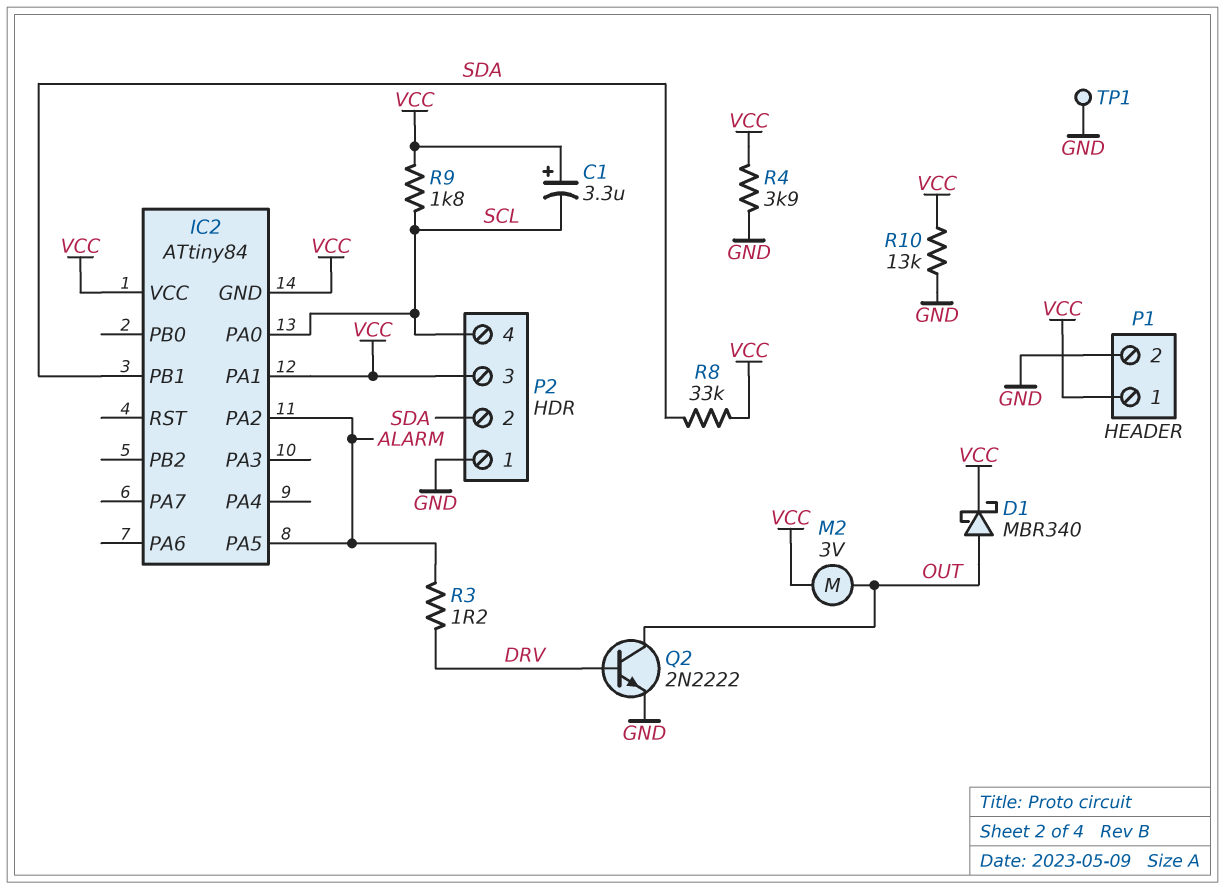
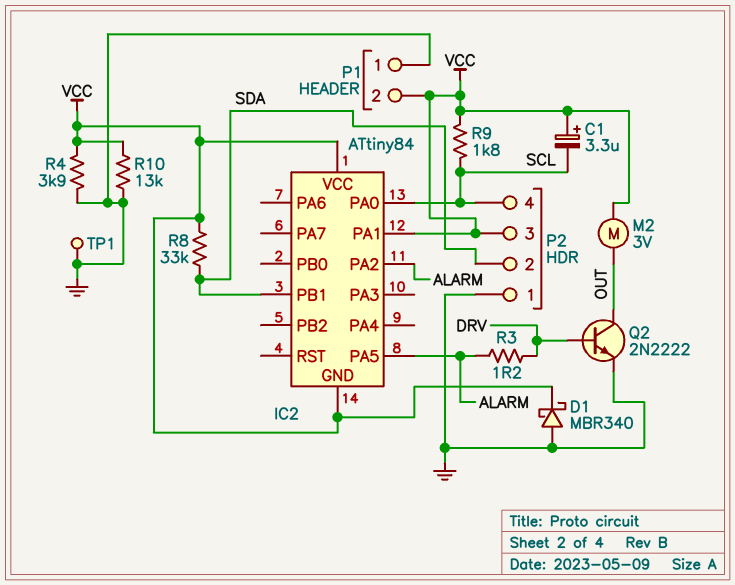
D1: schottky MBR340 (A OUT, K VCC) -> schottky MBR340 (A GND, K VCC)
P1 pin 1: VCC -> GND
P1 pin 2: GND -> VCC

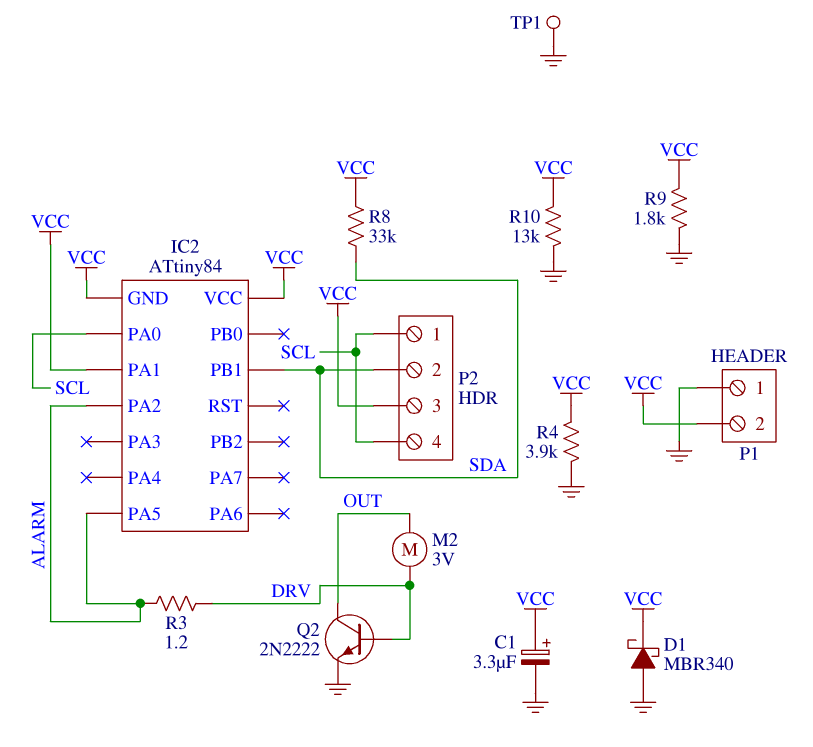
C1: 3.3uF (plus VCC, minus SCL) -> 3.3uF (plus VCC, minus GND)
M2: motor 3V (OUT, VCC) -> motor 3V (DRV, OUT)
P2 pin 1: GND -> SCL
R9: 1.8k (SCL, VCC) -> 1.8k (GND, VCC)

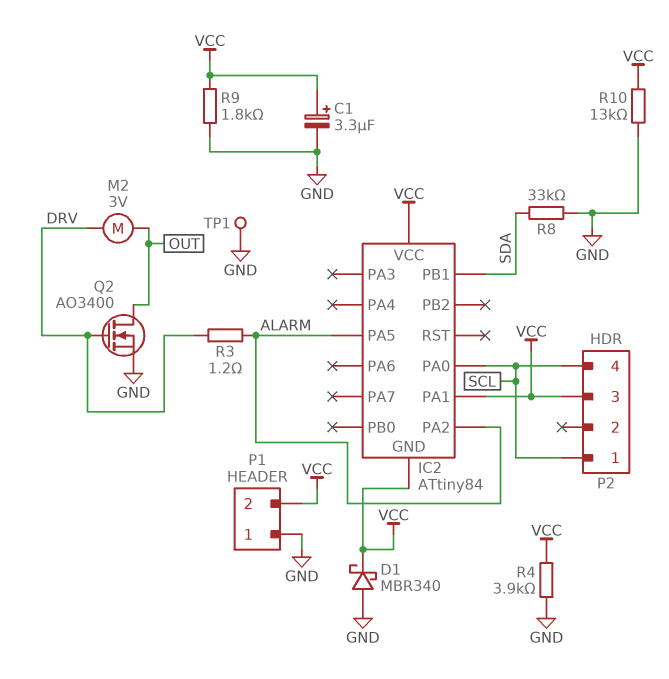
P2 pin 2: SDA -> none
Q2: NPN 2N2222 (B DRV, C OUT, E GND) -> NMOS AO3400 (G DRV, D OUT, S GND)
R8: 33k (SDA, VCC) -> 33k (GND, SDA)

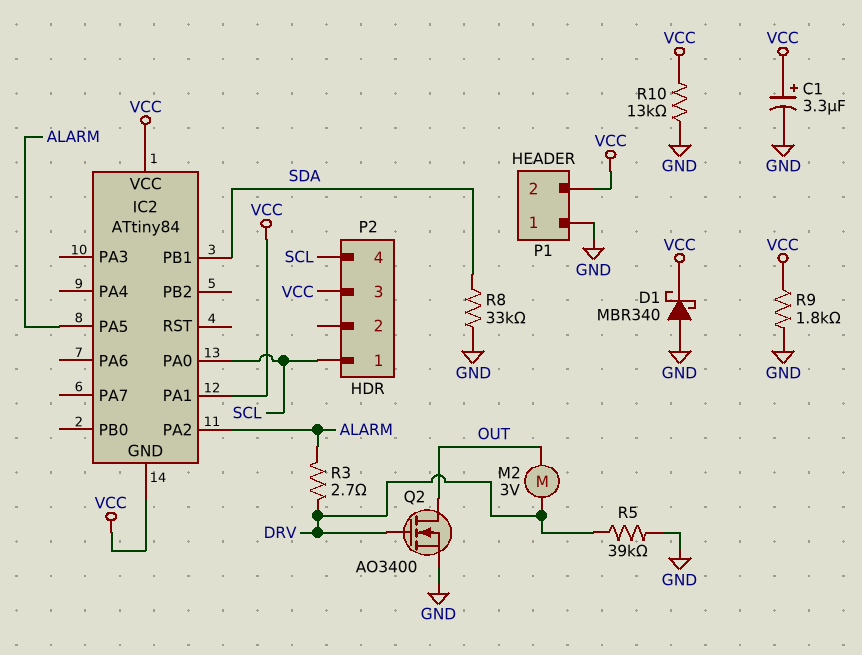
R3: 1.2 (ALARM, DRV) -> 2.7 (ALARM, DRV)
R4: 3.9k (GND, VCC) -> none
R5: none -> 39k (DRV, GND)
TP1: test point (GND) -> none

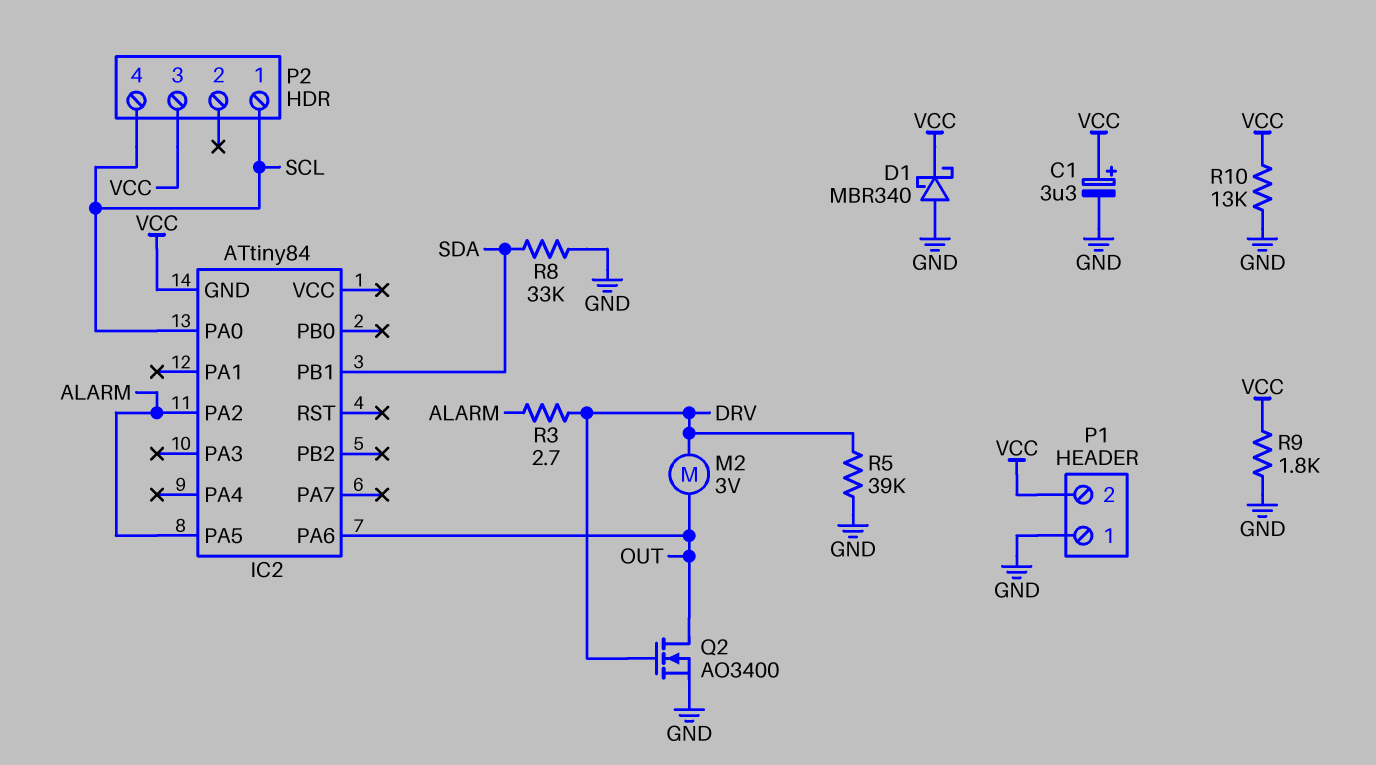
IC2 pin PA1: VCC -> none
IC2 pin PA6: none -> OUT
IC2 pin VCC: VCC -> none

